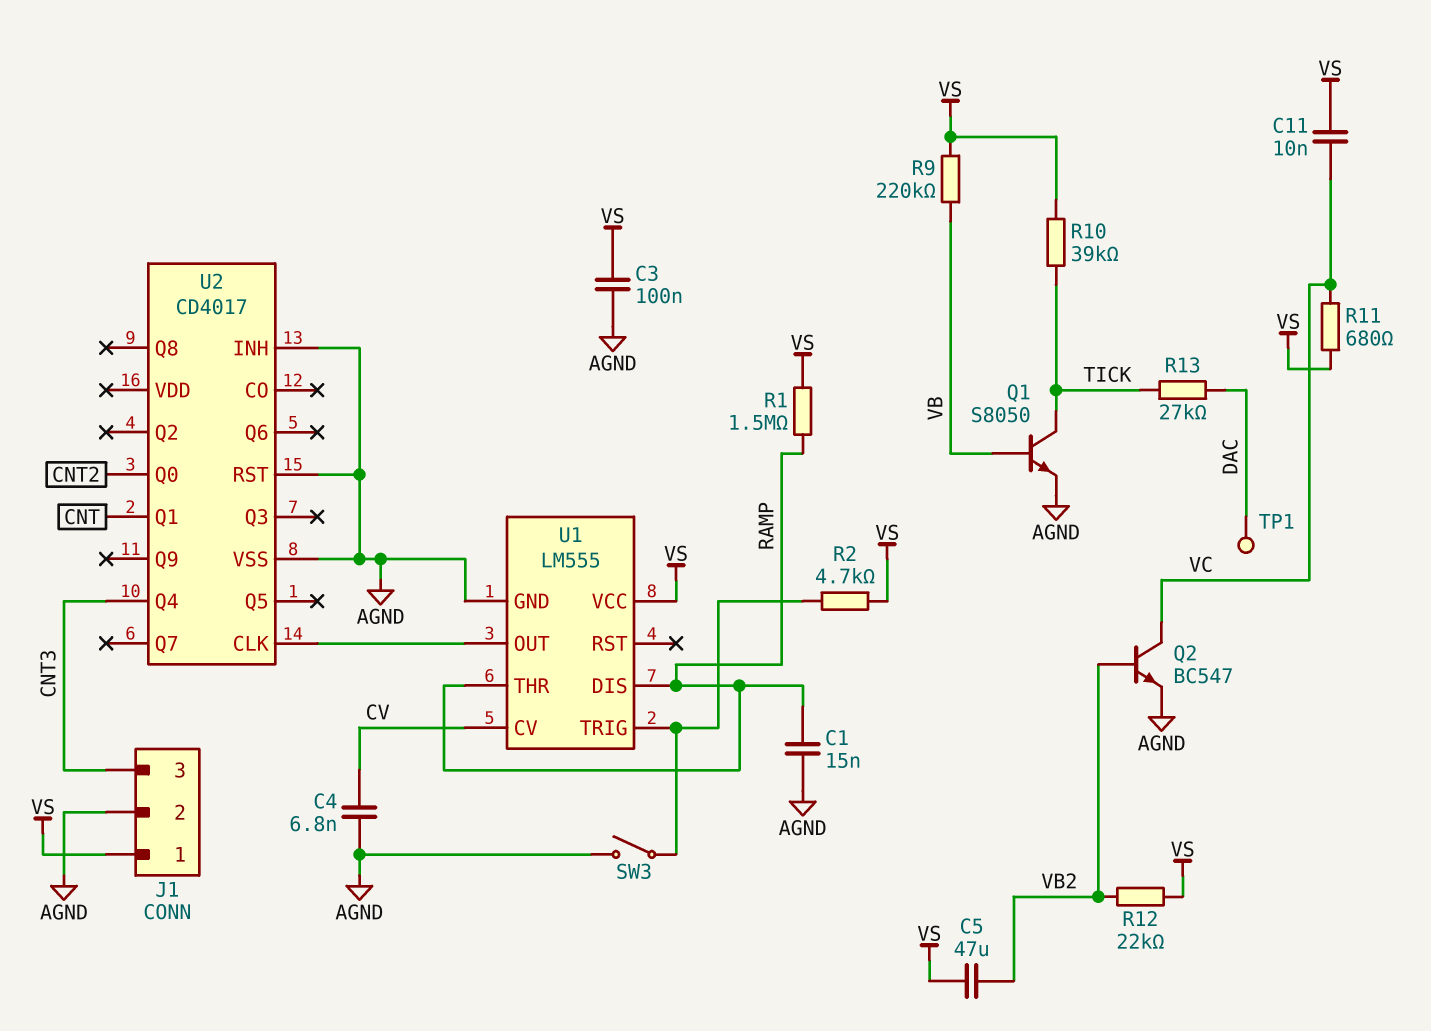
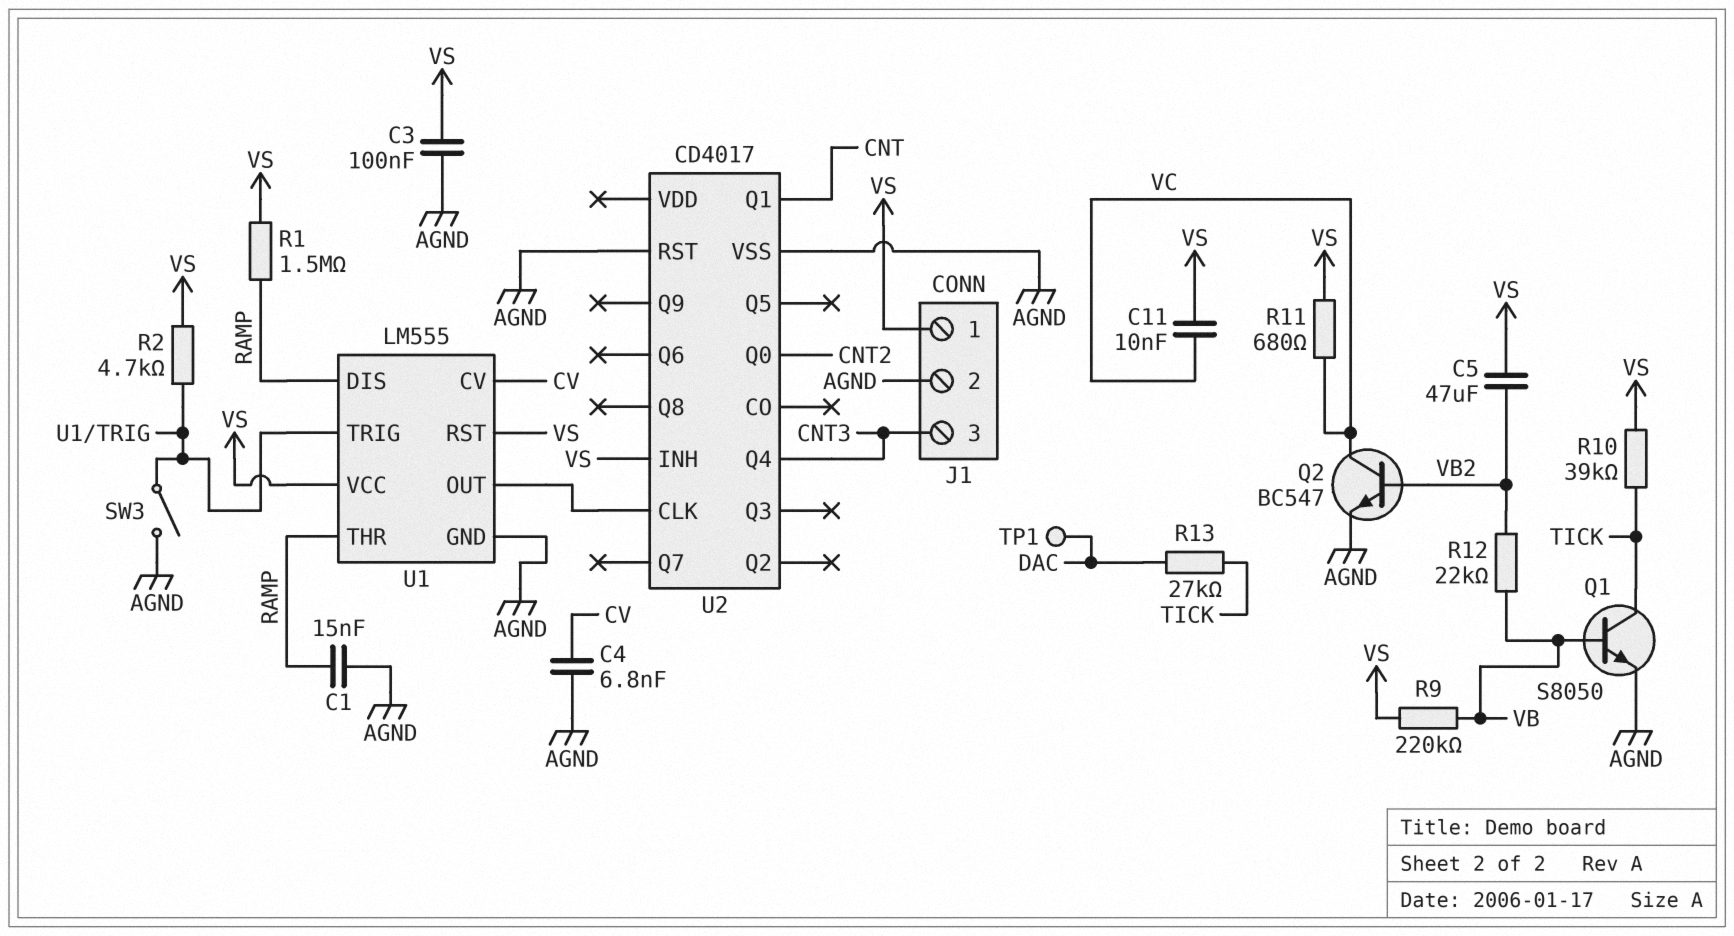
R12: 22k (VB2, VS) -> 22k (VB, VB2)
U1 pin RST: none -> VS
U2 pin INH: AGND -> VS

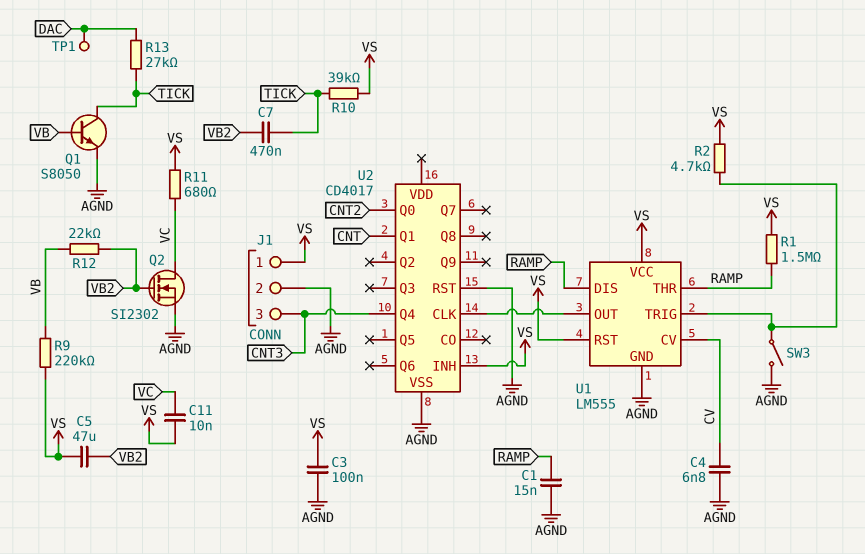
C7: none -> 470nF (TICK, VB2)
Q2: NPN BC547 (B VB2, C VC, E AGND) -> NMOS SI2302 (G VB2, D VC, S AGND)

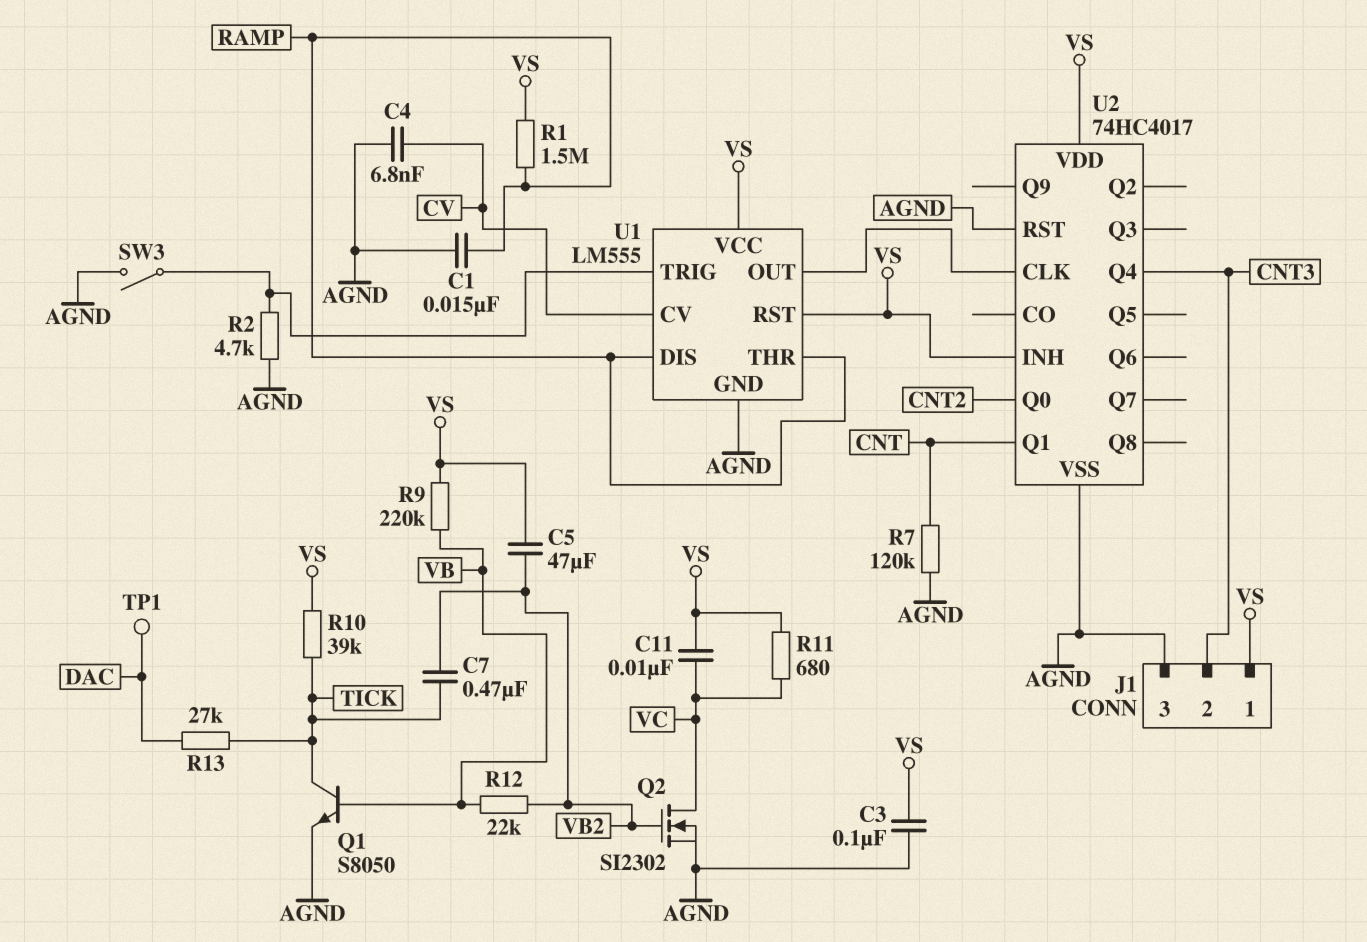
J1 pin 2: AGND -> CNT3
J1 pin 3: CNT3 -> AGND
R2: 4.7k (U1/TRIG, VS) -> 4.7k (AGND, U1/TRIG)
R7: none -> 120k (AGND, CNT)
U2: CD4017 -> 74HC4017
U2 pin VDD: none -> VS

